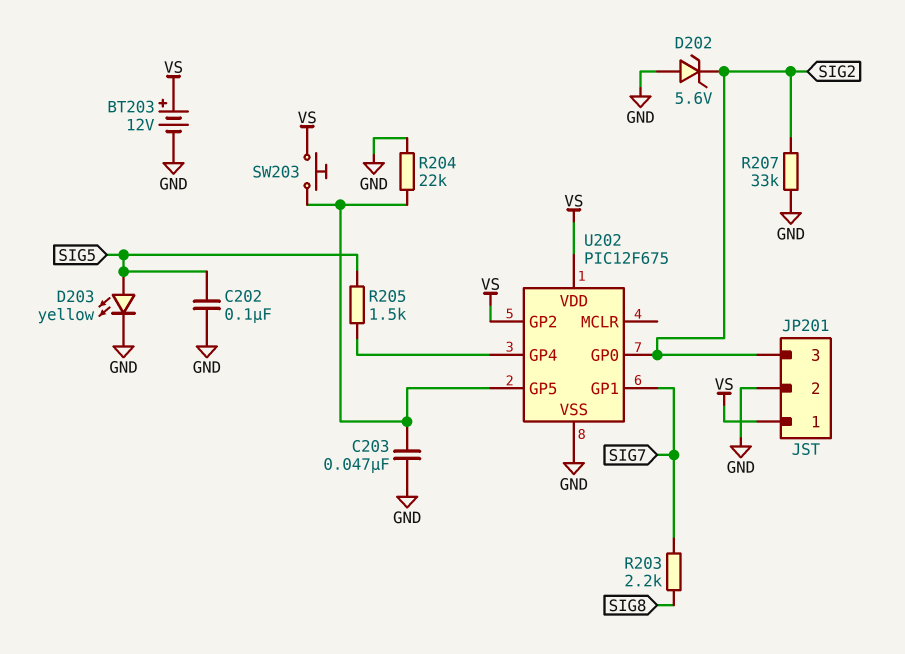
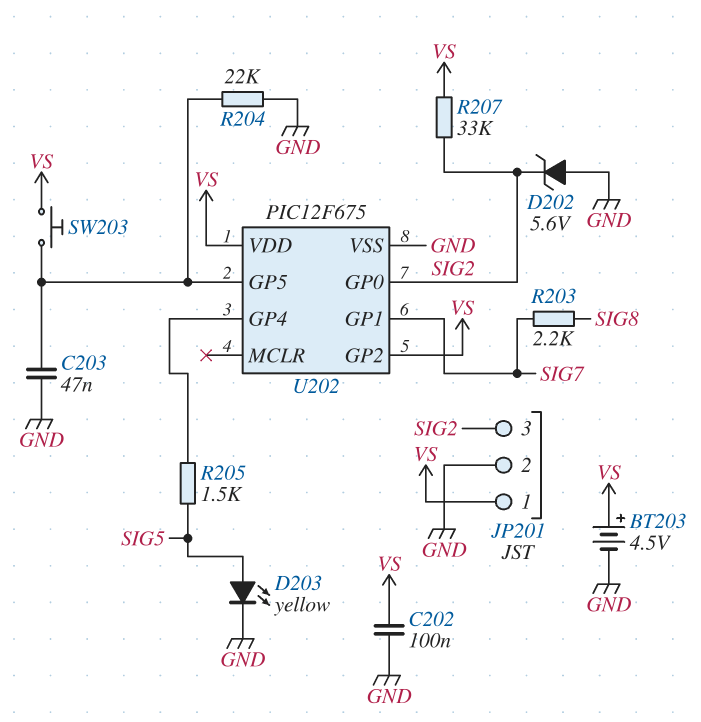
BT203: 12V (plus VS, minus GND) -> 4.5V (plus VS, minus GND)
C202: 100nF (GND, SIG5) -> 100nF (GND, VS)
R207: 33k (GND, SIG2) -> 33k (SIG2, VS)

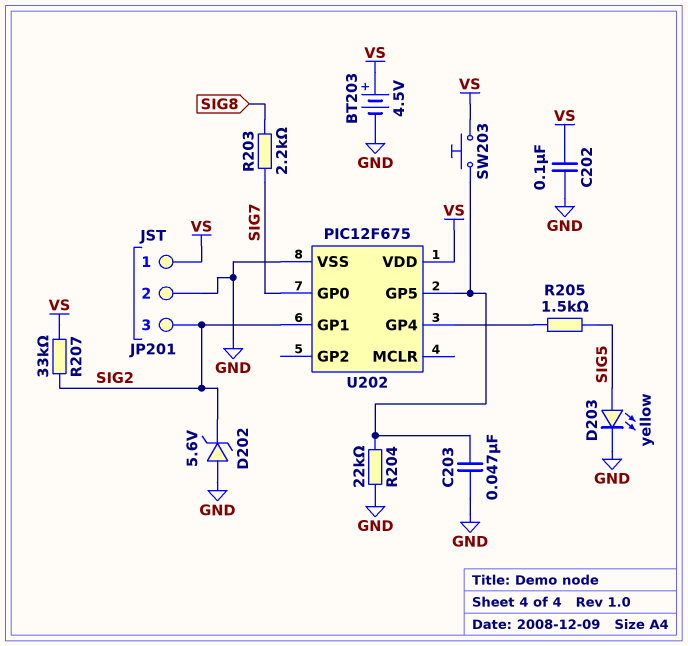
U202 pin GP0: SIG2 -> SIG7
U202 pin GP1: SIG7 -> SIG2
U202 pin GP2: VS -> none

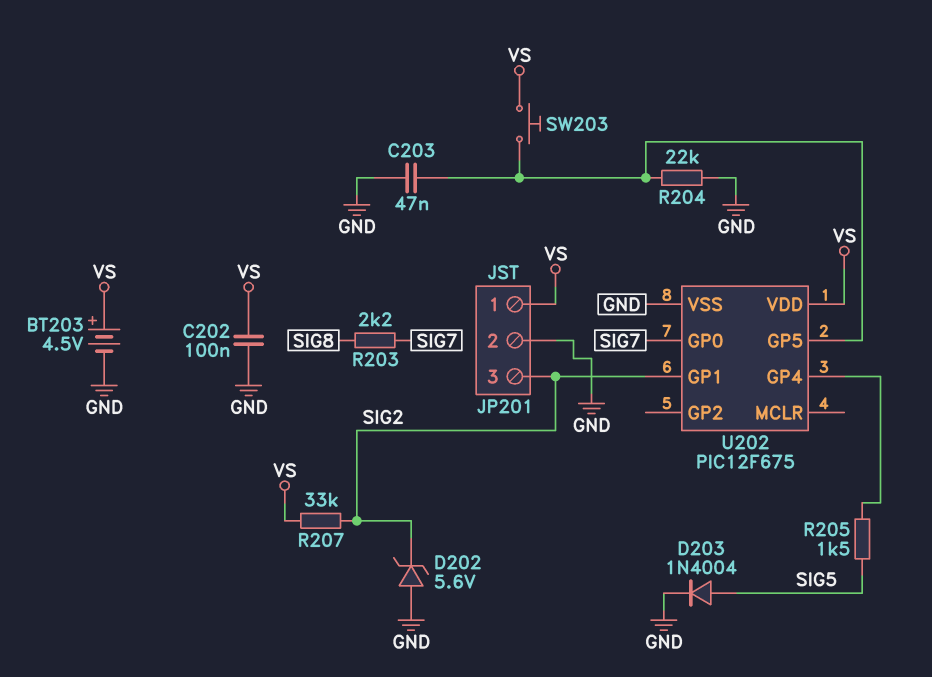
D203: LED yellow (A SIG5, K GND) -> diode 1N4004 (A SIG5, K GND)

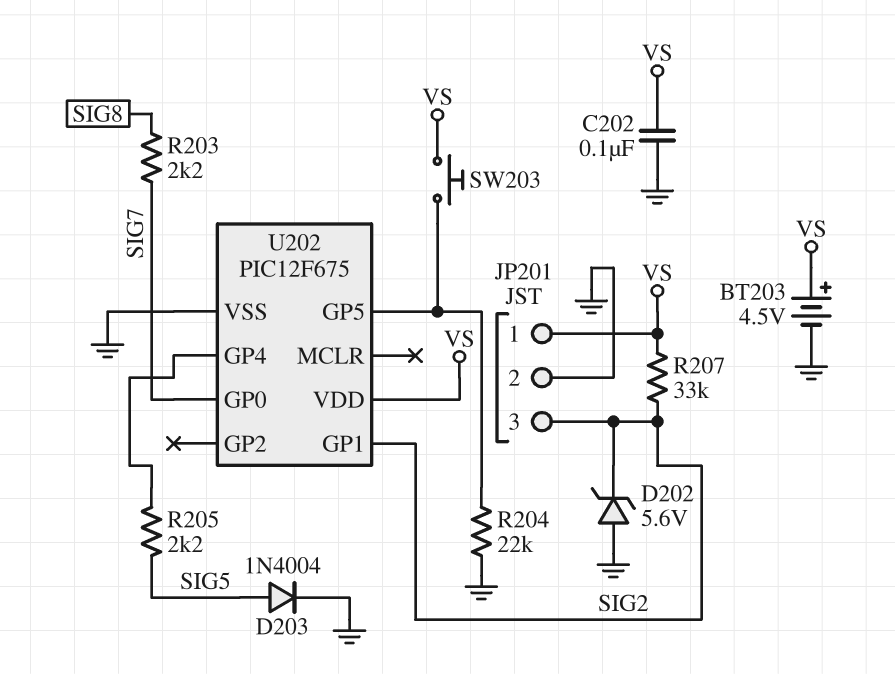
C203: 47nF (GND, U202/GP5) -> none
R205: 1.5k (SIG5, U202/GP4) -> 2.2k (SIG5, U202/GP4)

